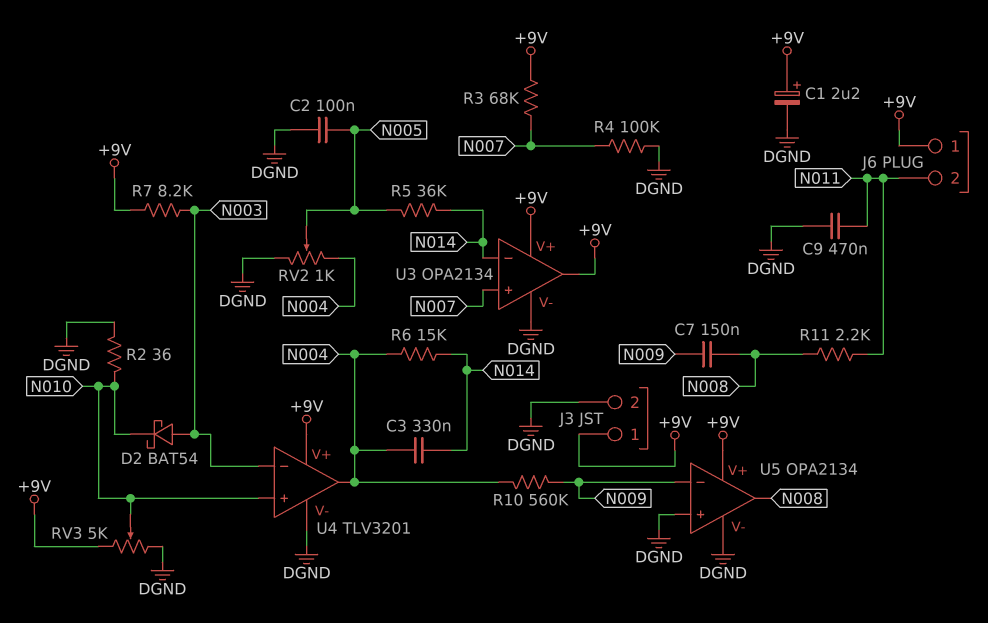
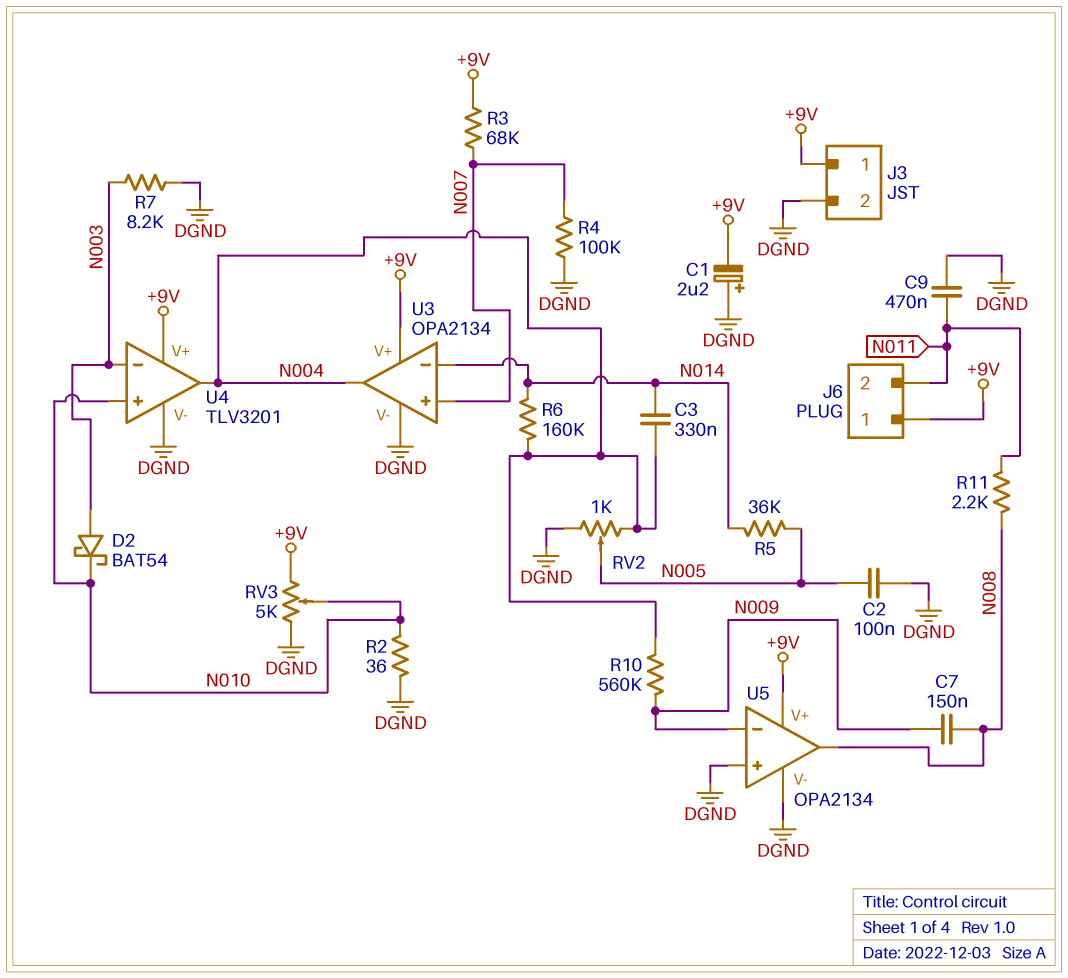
C1: 2.2uF (plus +9V, minus DGND) -> 2.2uF (plus DGND, minus +9V)
R6: 15k (N004, N014) -> 160k (N004, N014)
R7: 8.2k (+9V, N003) -> 8.2k (DGND, N003)
U3 pin out: +9V -> N004

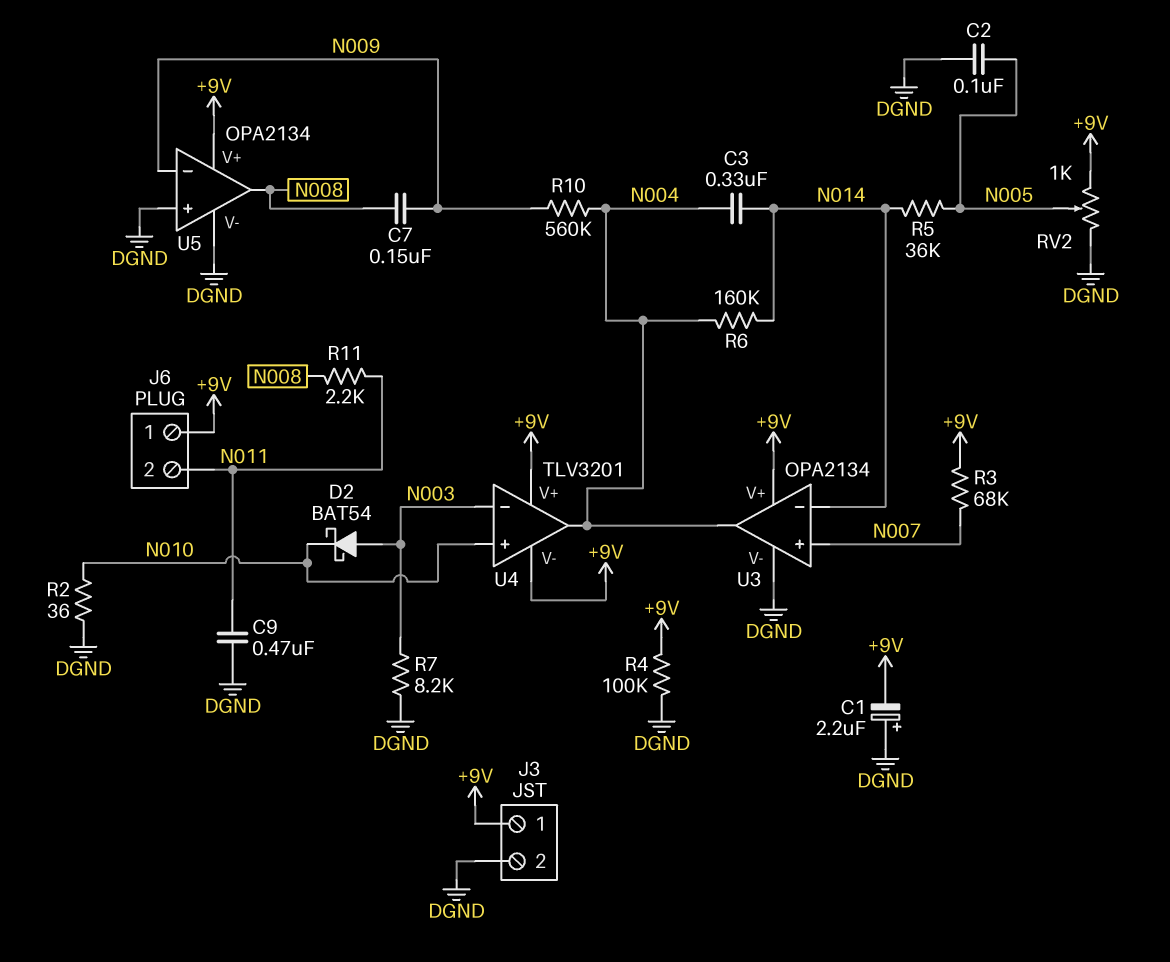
R4: 100k (DGND, N007) -> 100k (+9V, DGND)
RV2: 1k (DGND, N004, wiper N005) -> 1k (+9V, DGND, wiper N005)
RV3: 5k (+9V, DGND, wiper N010) -> none
U4 pin V-: DGND -> +9V

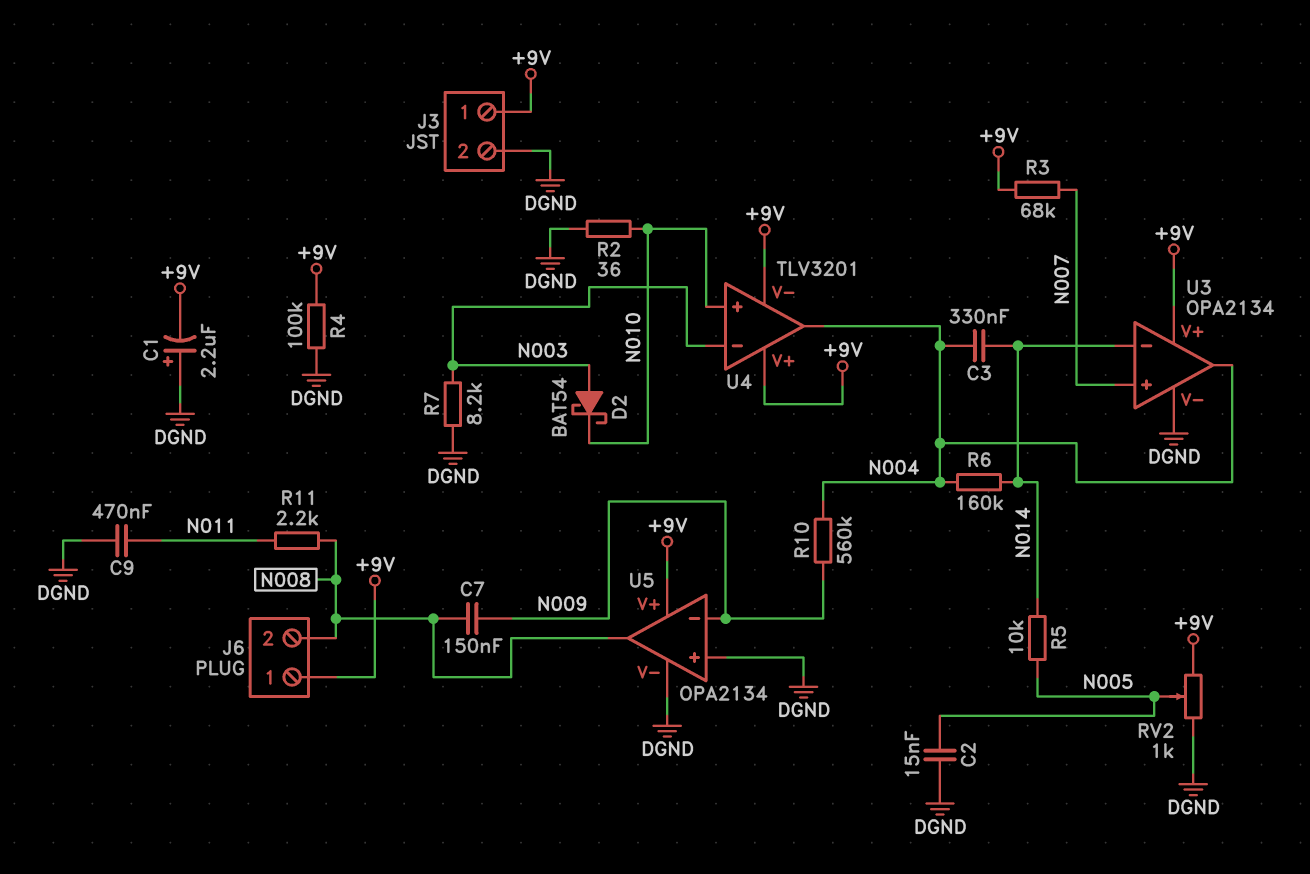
C2: 100nF (DGND, N005) -> 15nF (DGND, N005)
J6 pin 2: N011 -> N008
R5: 36k (N005, N014) -> 10k (N005, N014)

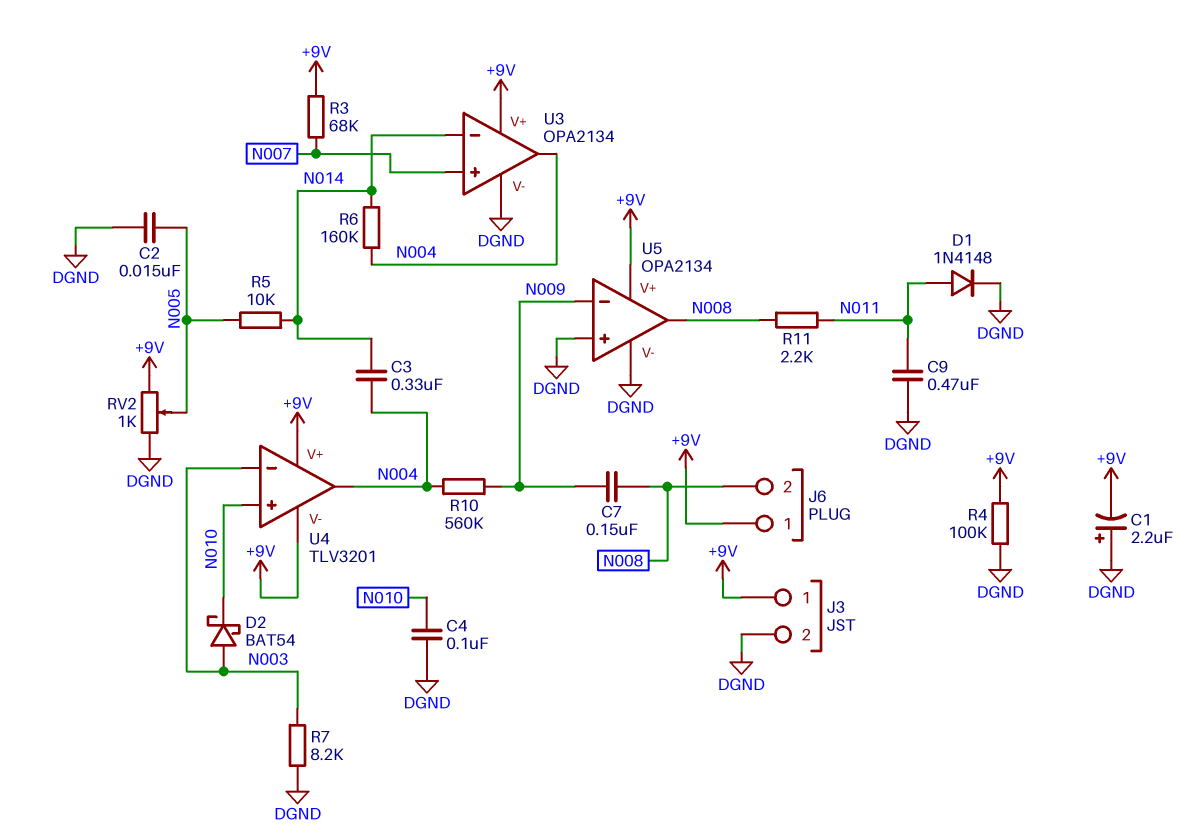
C4: none -> 100nF (DGND, N010)
D1: none -> diode 1N4148 (A N011, K DGND)
R2: 36 (DGND, N010) -> none

